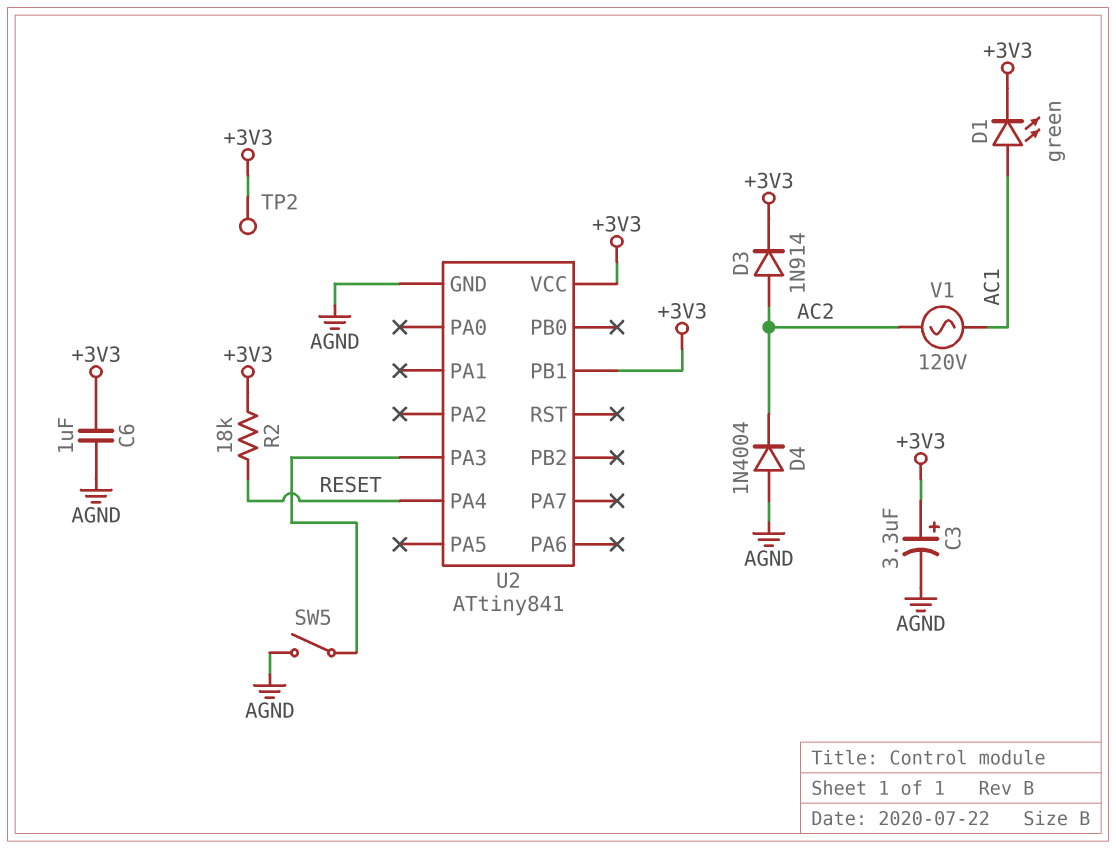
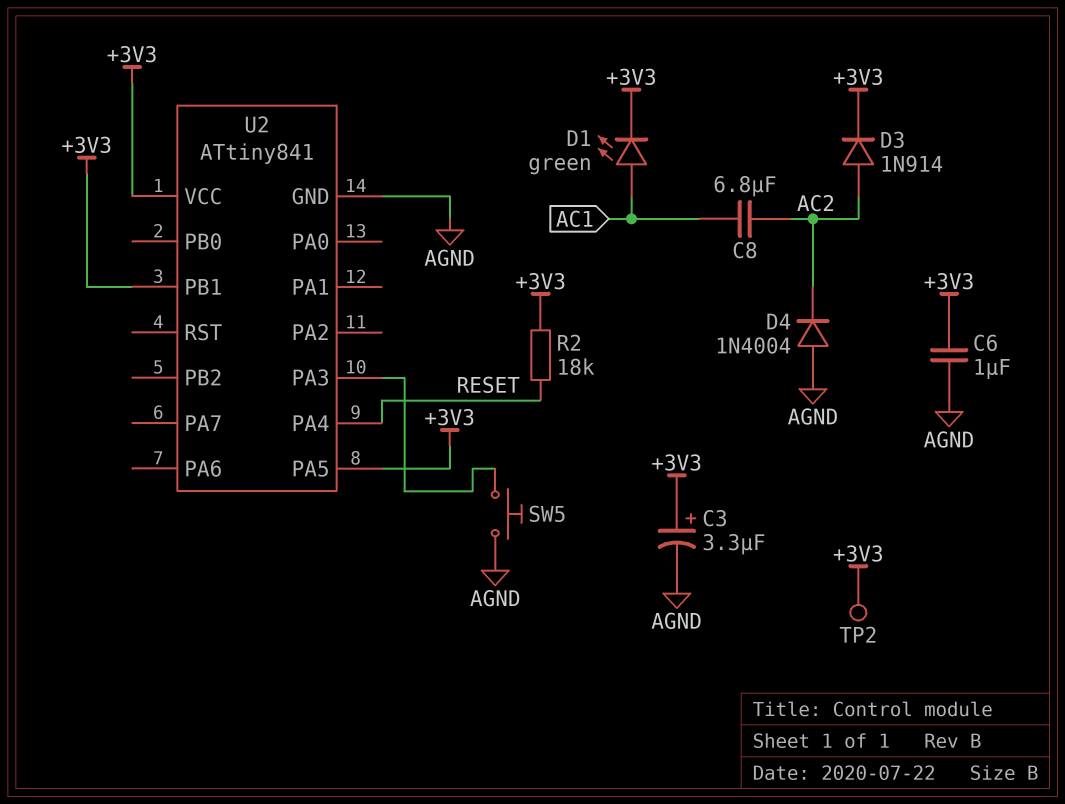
C8: none -> 6.8uF (AC1, AC2)
SW5: switch (AGND, U2/PA3) -> button (AGND, U2/PA3)
U2 pin PA5: none -> +3V3
V1: AC 120V (AC1, AC2) -> none

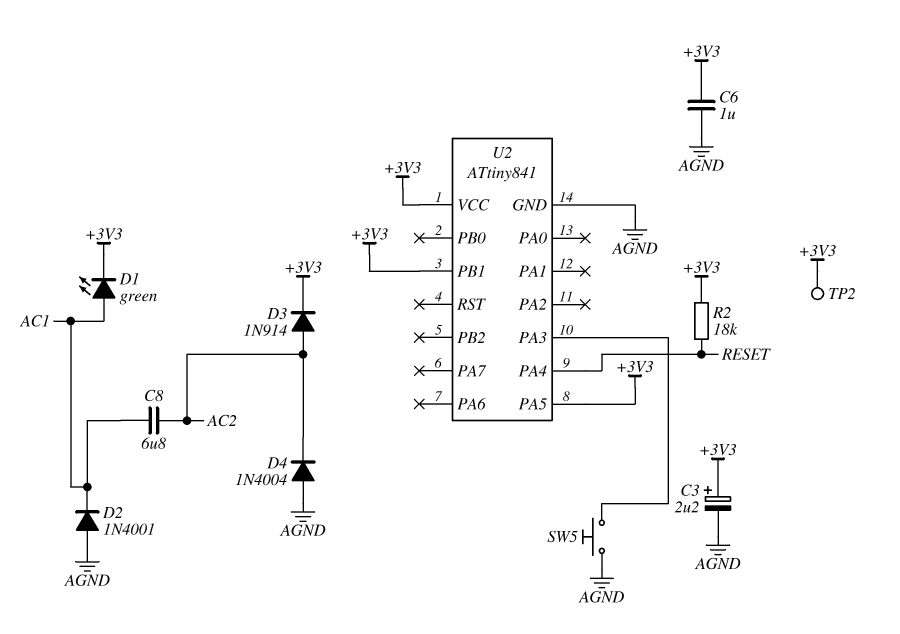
C3: 3.3uF (plus +3V3, minus AGND) -> 2.2uF (plus +3V3, minus AGND)
D2: none -> diode 1N4001 (A AGND, K AC1)

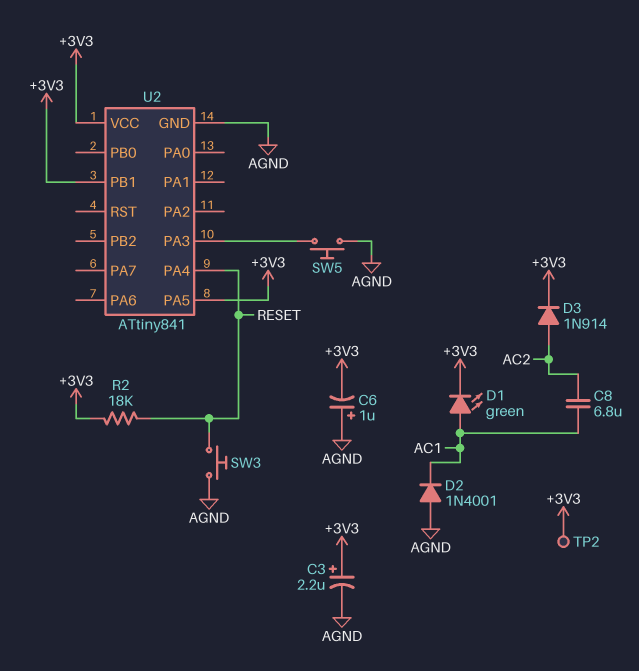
C6: 1uF (+3V3, AGND) -> 1uF (plus AGND, minus +3V3)
D4: diode 1N4004 (A AGND, K AC2) -> none
SW3: none -> button (AGND, RESET)

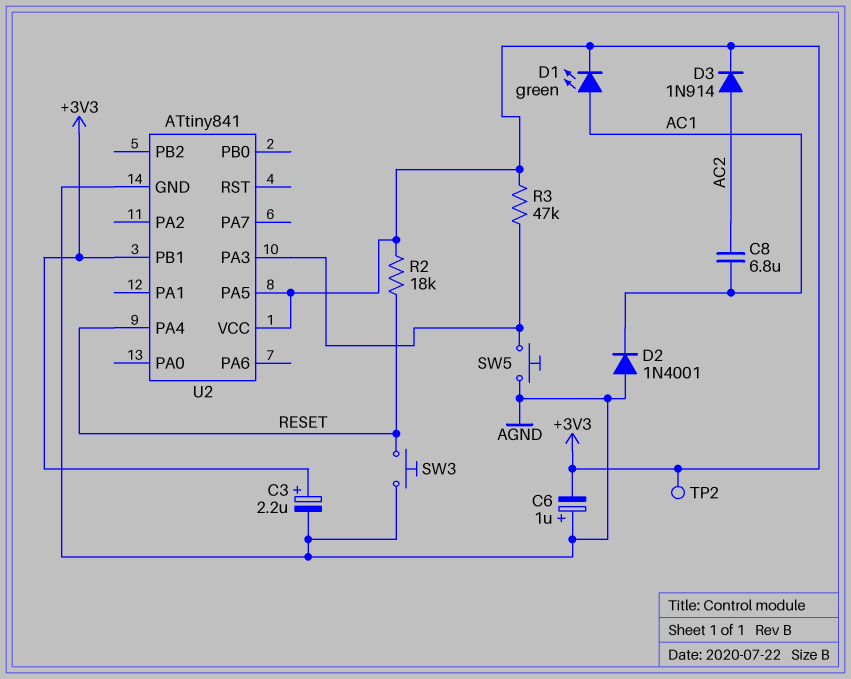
R3: none -> 47k (+3V3, U2/PA3)

